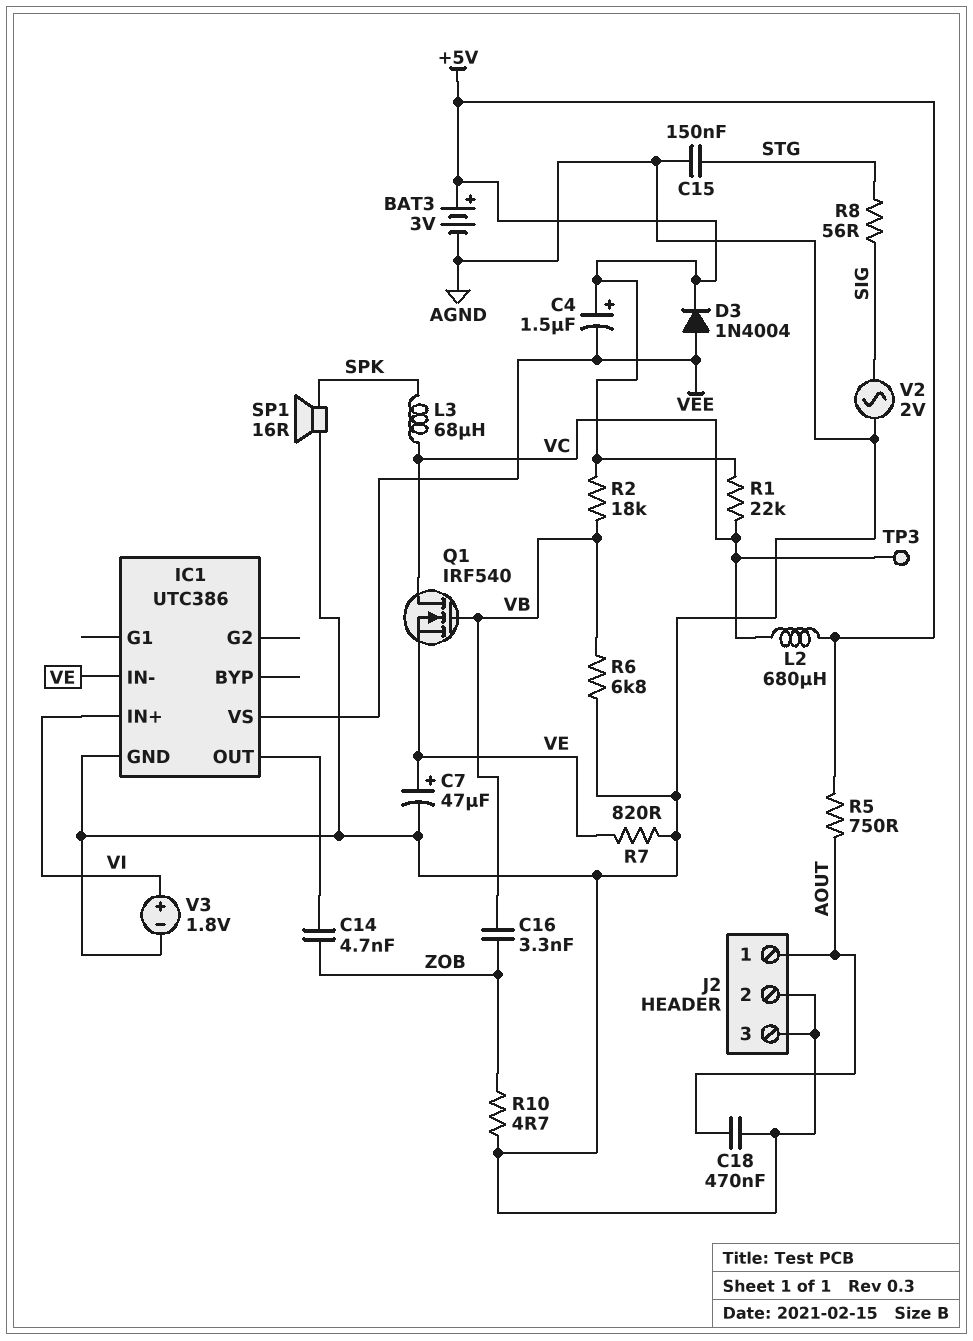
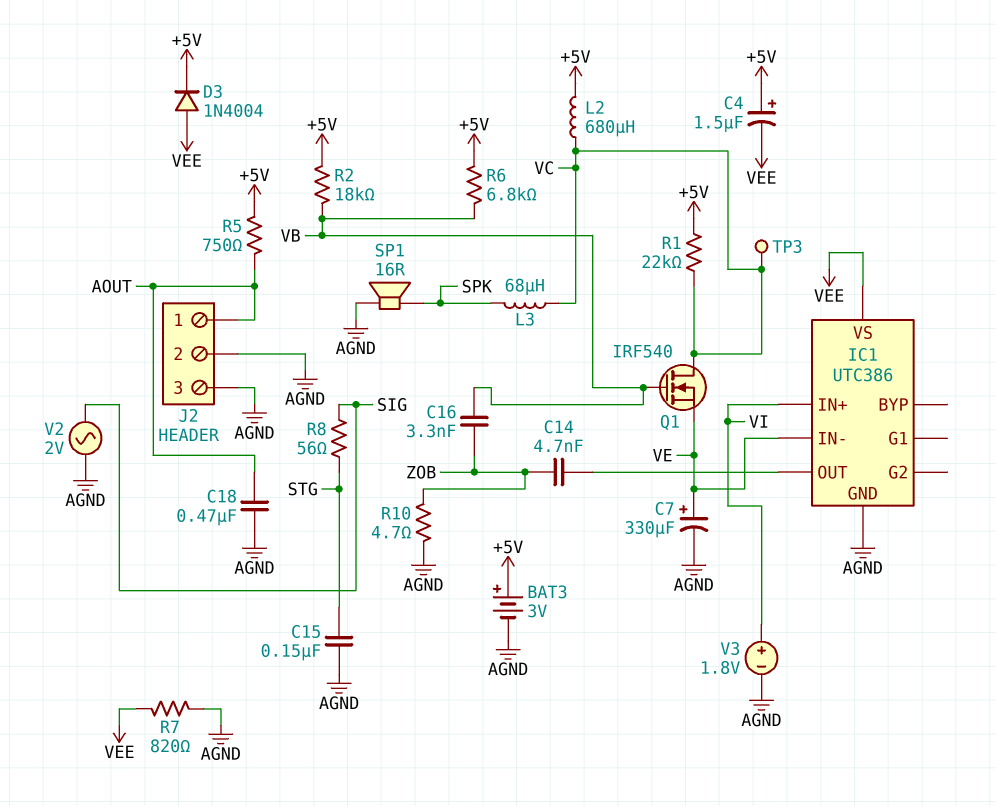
C7: 47uF (plus VE, minus AGND) -> 330uF (plus VE, minus AGND)
R6: 6.8k (AGND, VB) -> 6.8k (+5V, VB)
R7: 820 (AGND, VE) -> 820 (AGND, VEE)

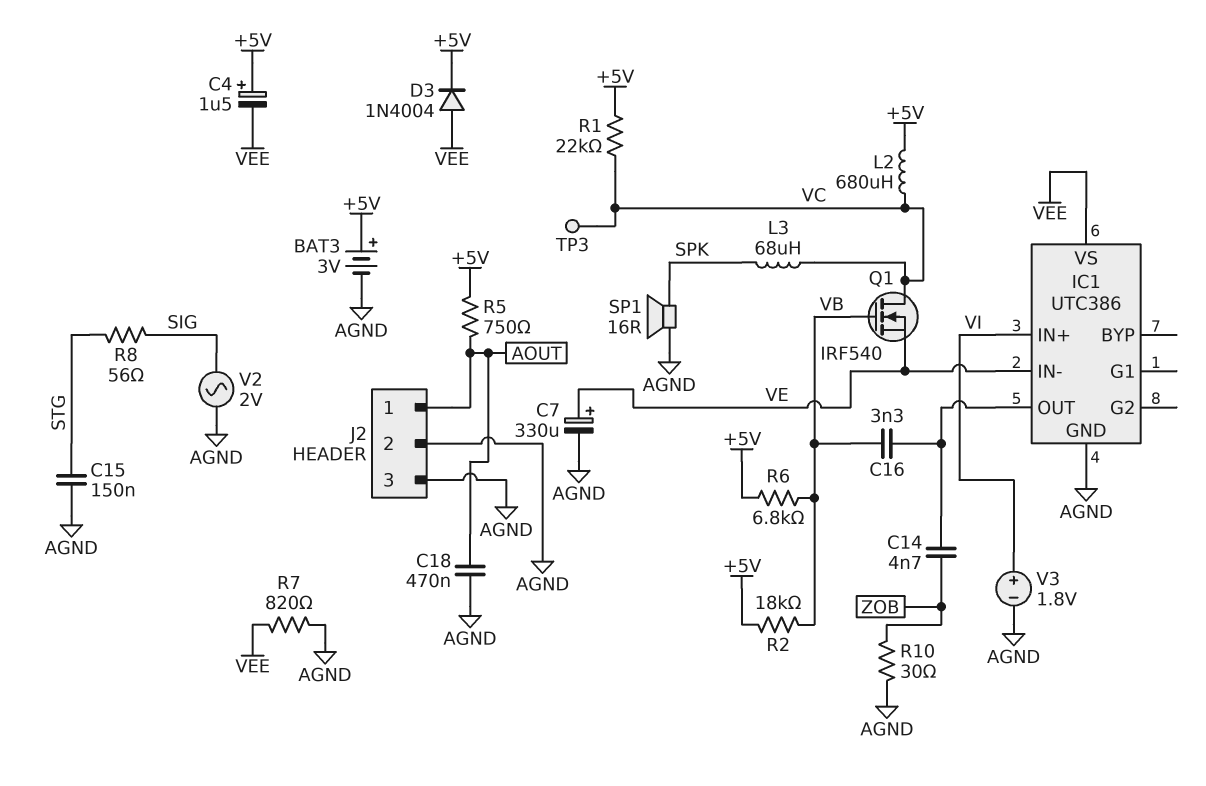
C16: 3.3nF (VB, ZOB) -> 3.3nF (IC1/OUT, VB)
R10: 4.7 (AGND, ZOB) -> 30 (AGND, ZOB)

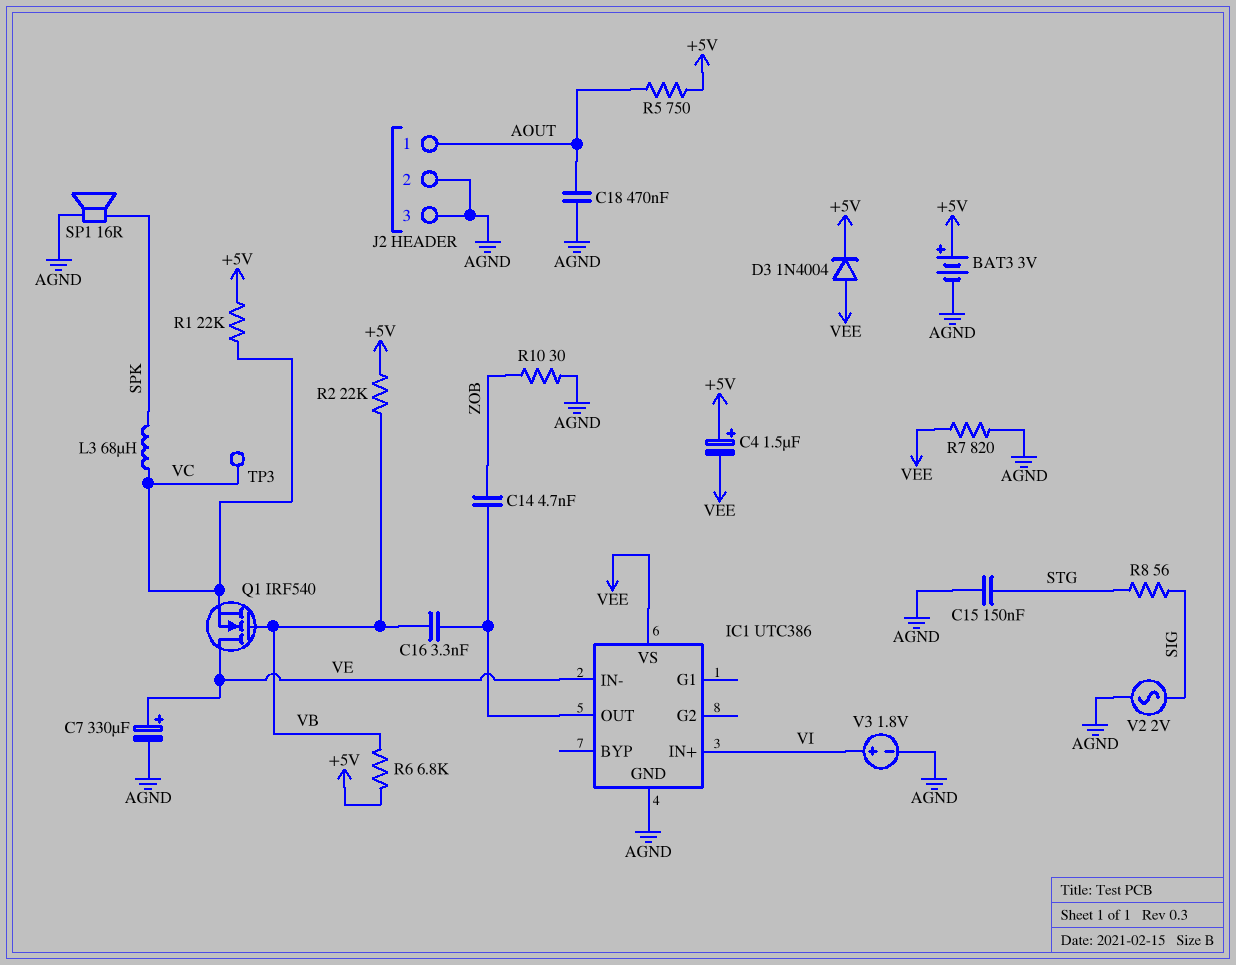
L2: 680uH (+5V, VC) -> none
Q1: NMOS IRF540 (G VB, D VC, S VE) -> NMOS IRF540 (G VB, D VE, S VC)
R2: 18k (+5V, VB) -> 22k (+5V, VB)

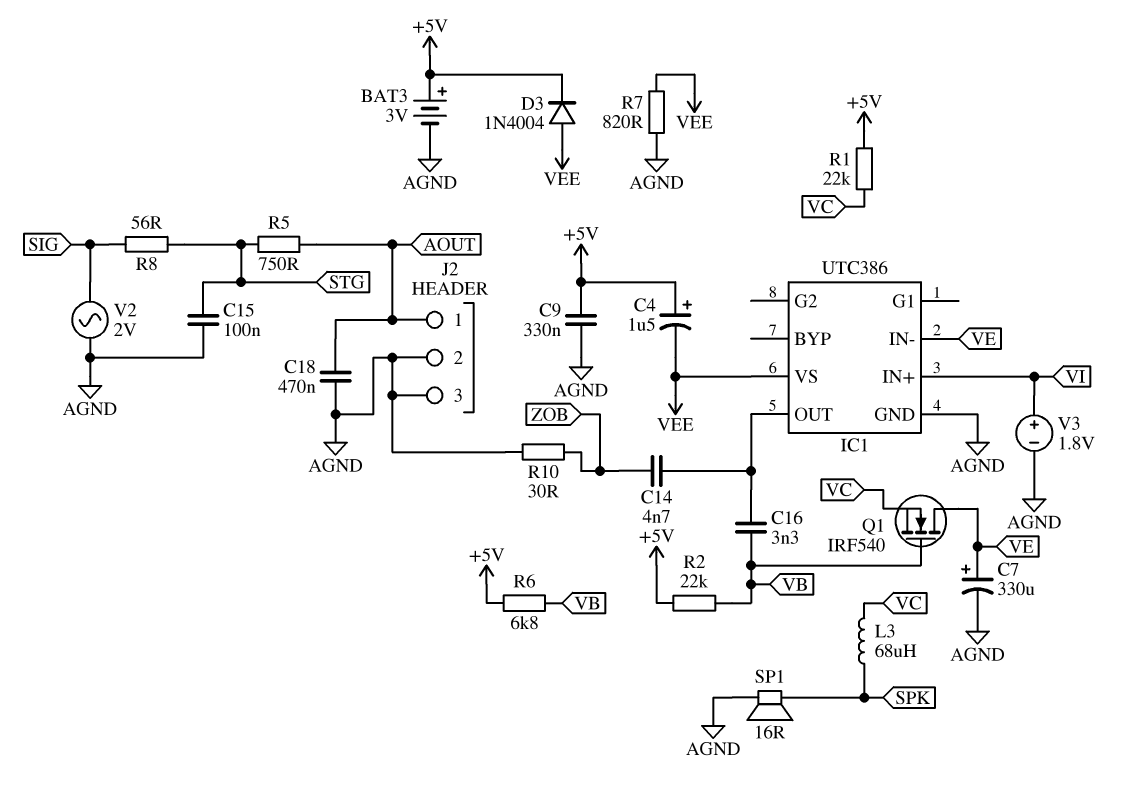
C9: none -> 330nF (+5V, AGND)
C15: 150nF (AGND, STG) -> 100nF (AGND, STG)
R5: 750 (+5V, AOUT) -> 750 (AOUT, STG)
TP3: test point (VC) -> none

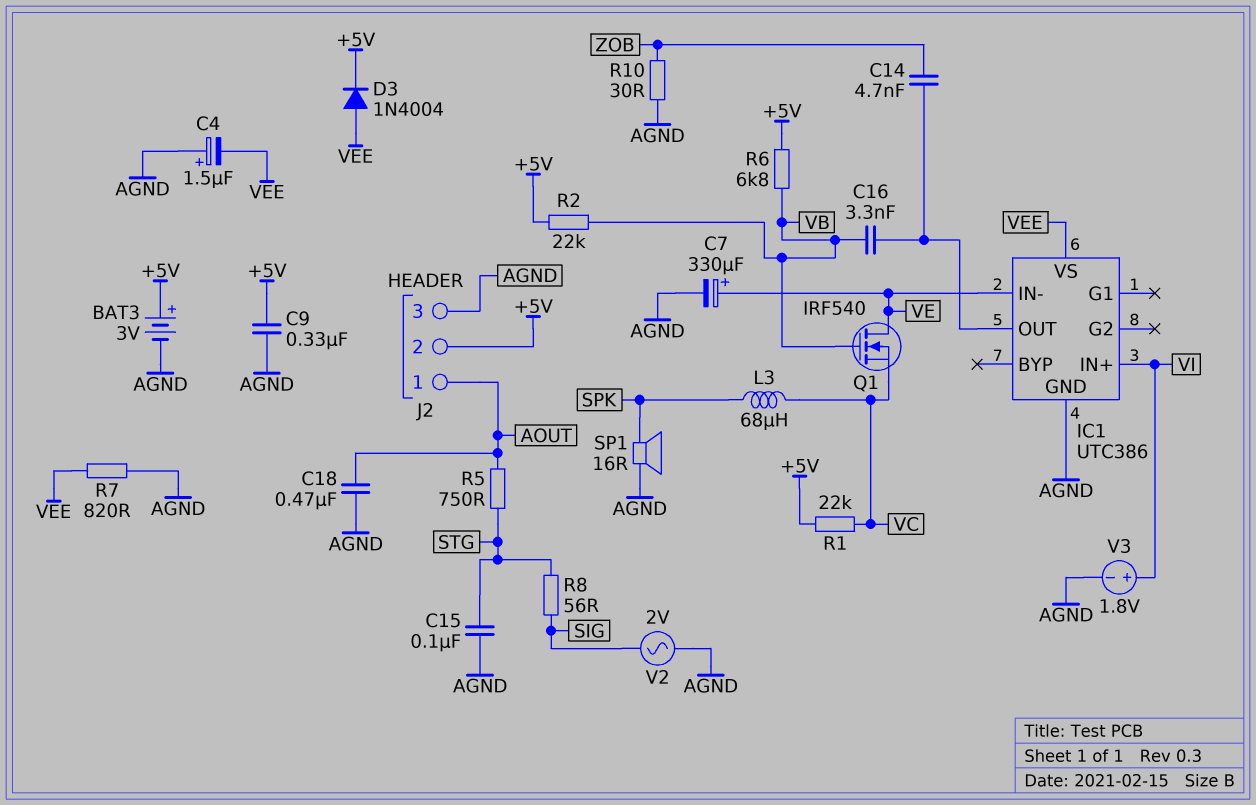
C4: 1.5uF (plus +5V, minus VEE) -> 1.5uF (plus AGND, minus VEE)
J2 pin 2: AGND -> +5V

